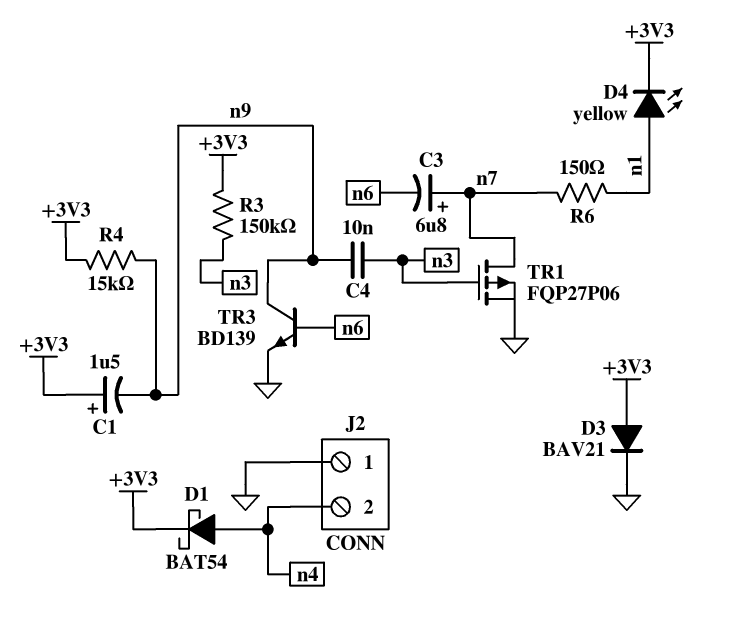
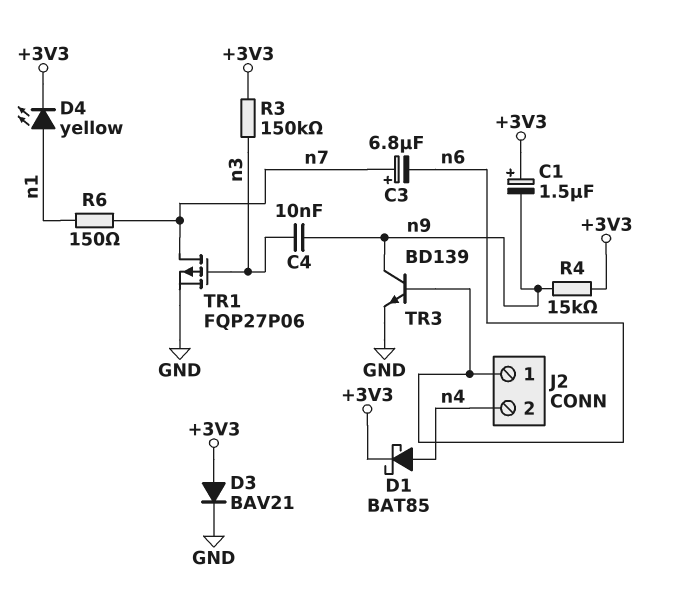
D1: schottky BAT54 (A n4, K +3V3) -> schottky BAT85 (A n4, K +3V3)
J2 pin 1: GND -> n6

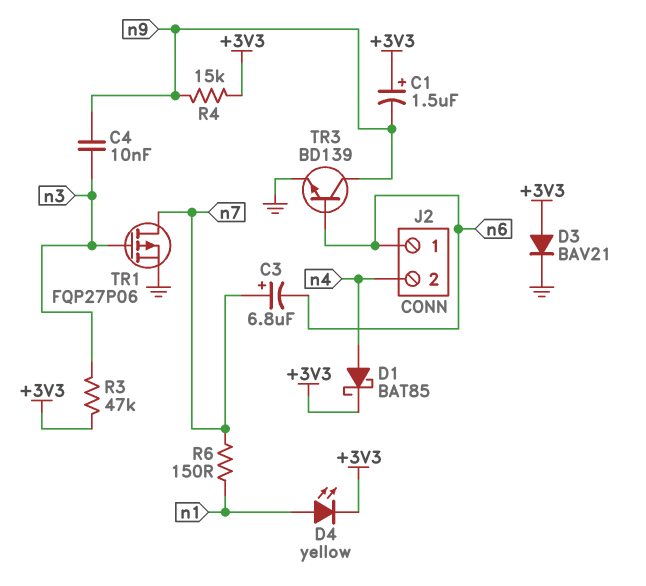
R3: 150k (+3V3, n3) -> 47k (+3V3, n3)

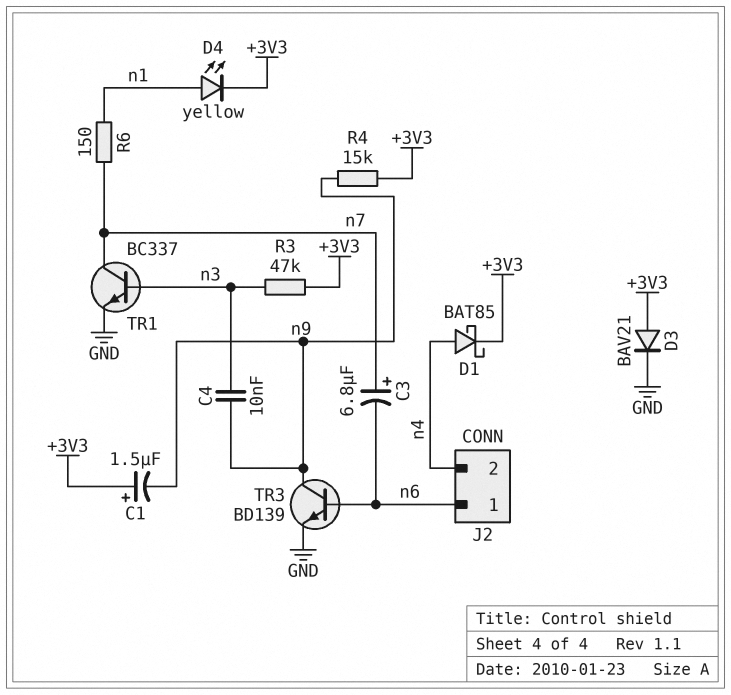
TR1: PMOS FQP27P06 (G n3, D n7, S GND) -> NPN BC337 (B n3, C n7, E GND)

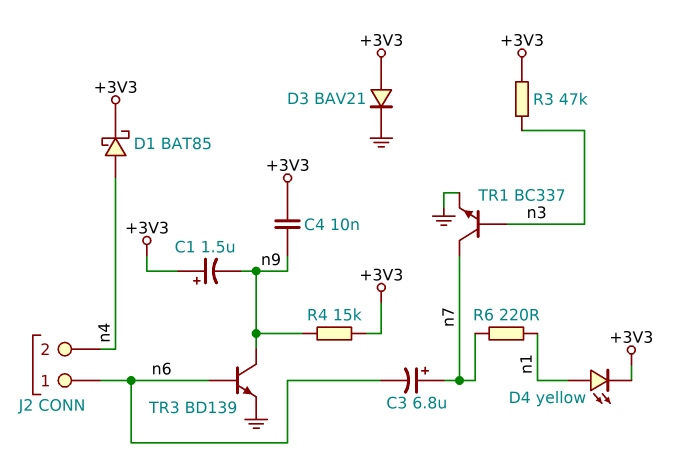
C4: 10nF (n3, n9) -> 10nF (+3V3, n9)
R6: 150 (n1, n7) -> 220 (n1, n7)

